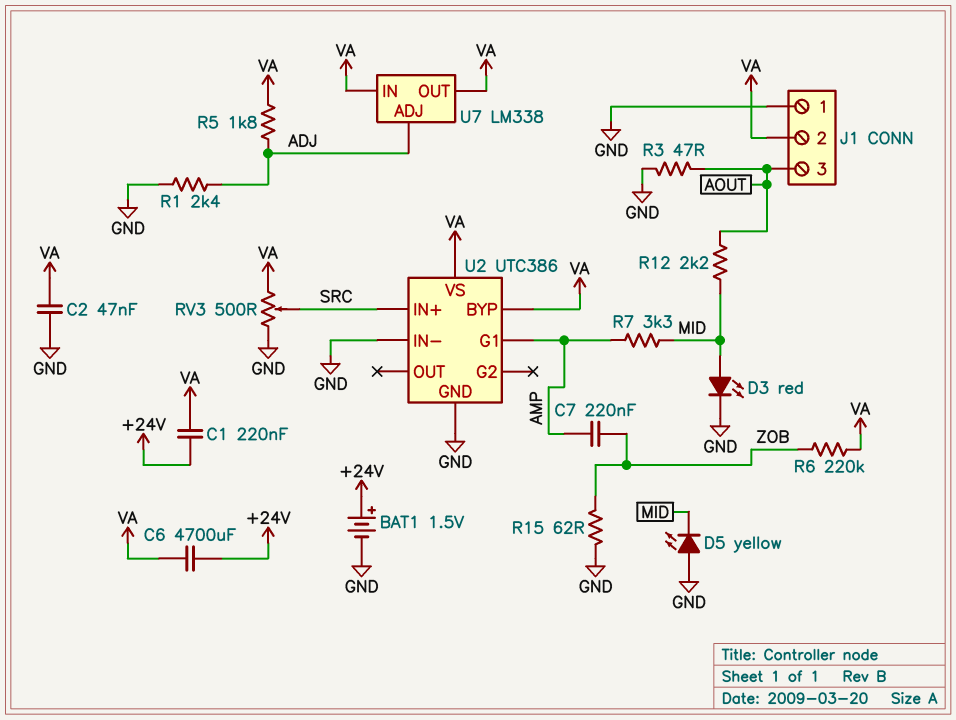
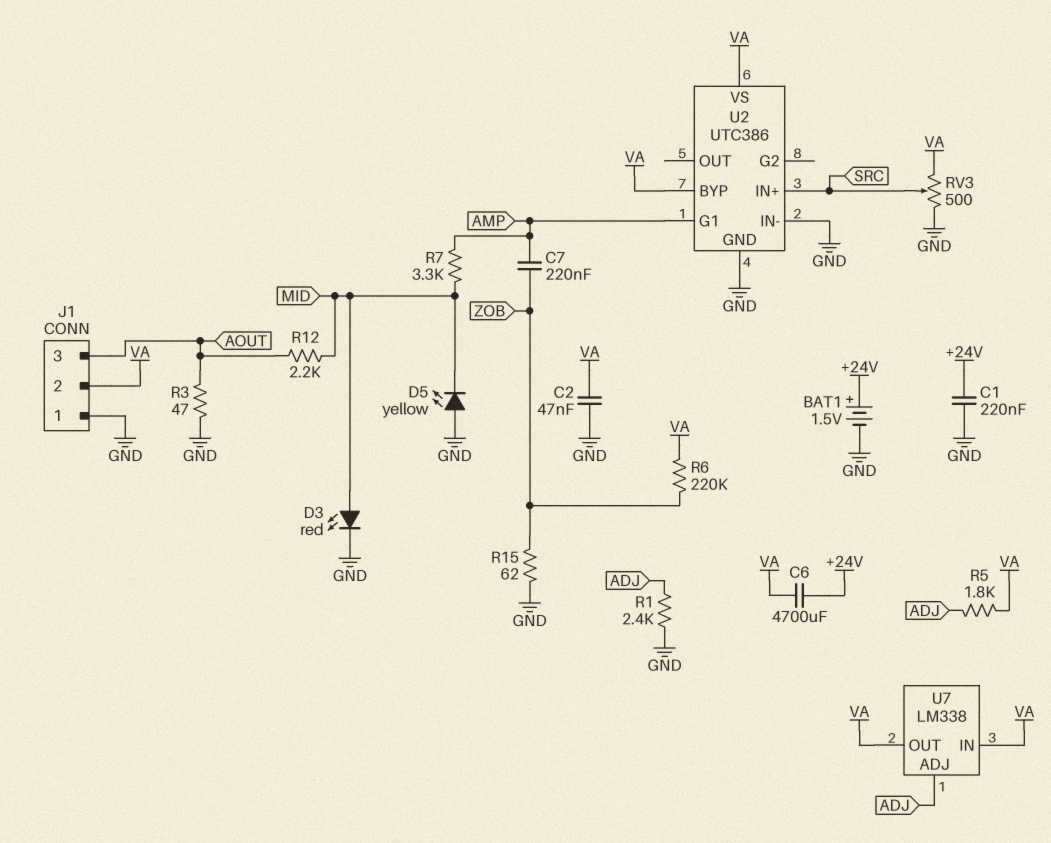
C1: 220nF (+24V, VA) -> 220nF (+24V, GND)

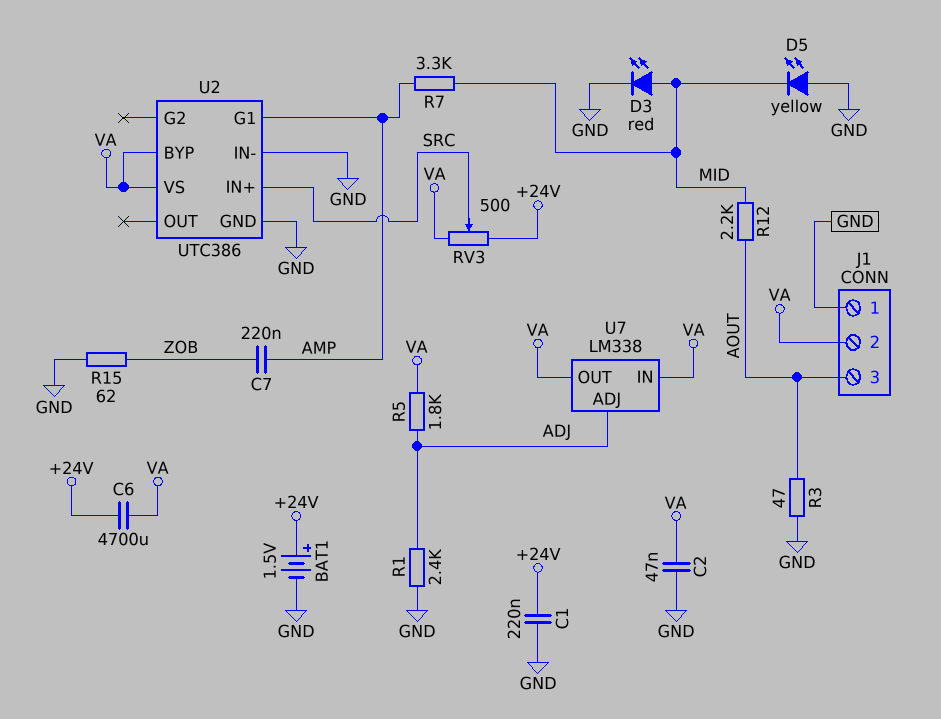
R6: 220k (VA, ZOB) -> none
RV3: 500 (GND, VA, wiper SRC) -> 500 (+24V, VA, wiper SRC)

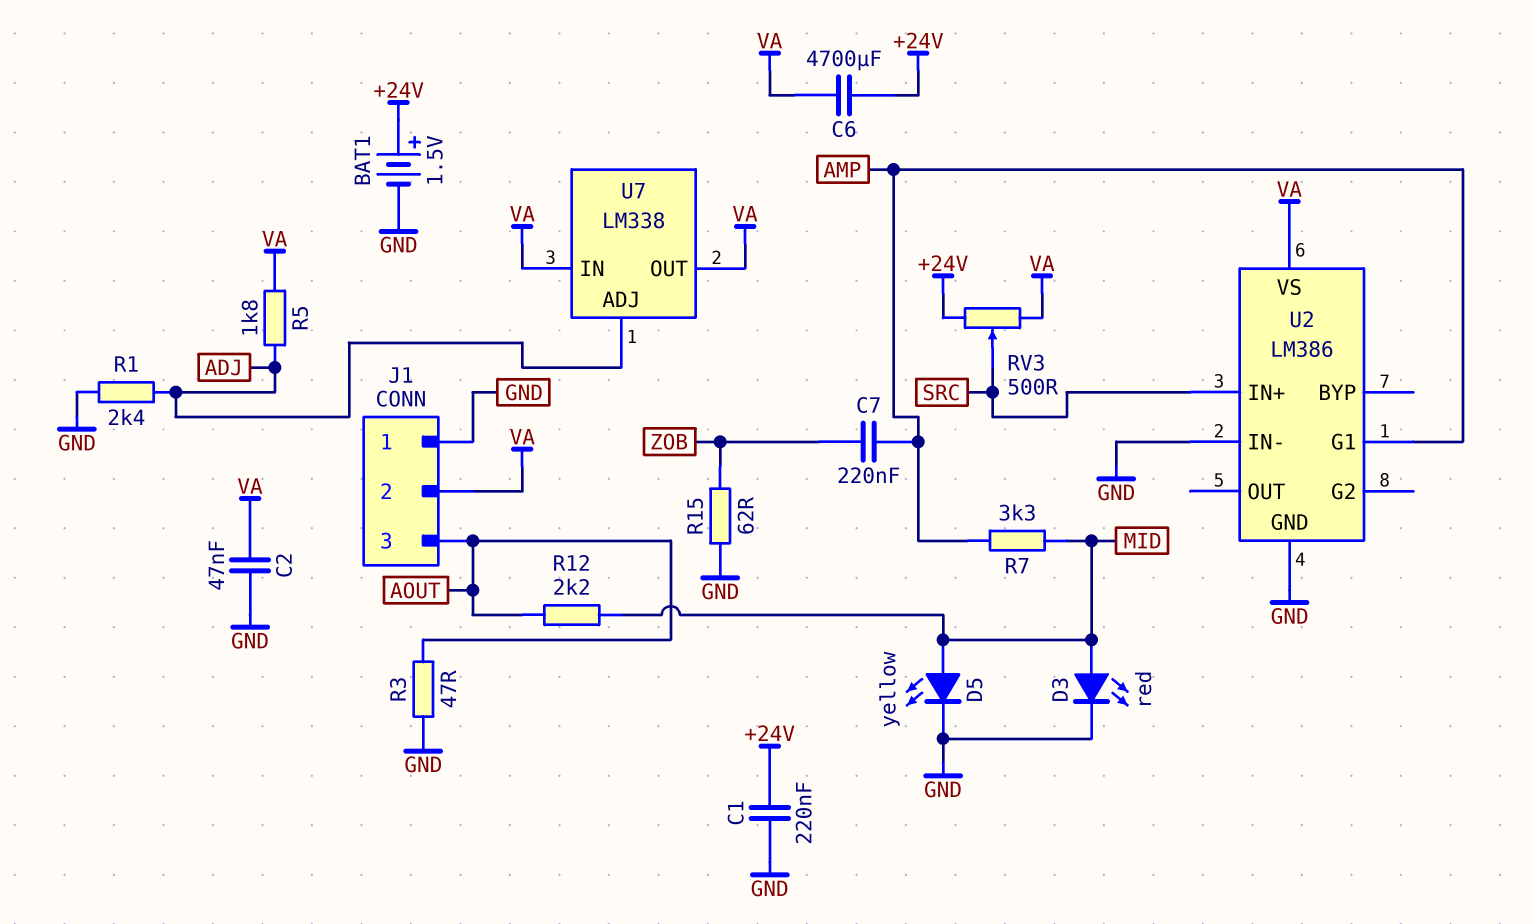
D5: LED yellow (A GND, K MID) -> LED yellow (A MID, K GND)
U2: UTC386 -> LM386
U2 pin BYP: VA -> none

